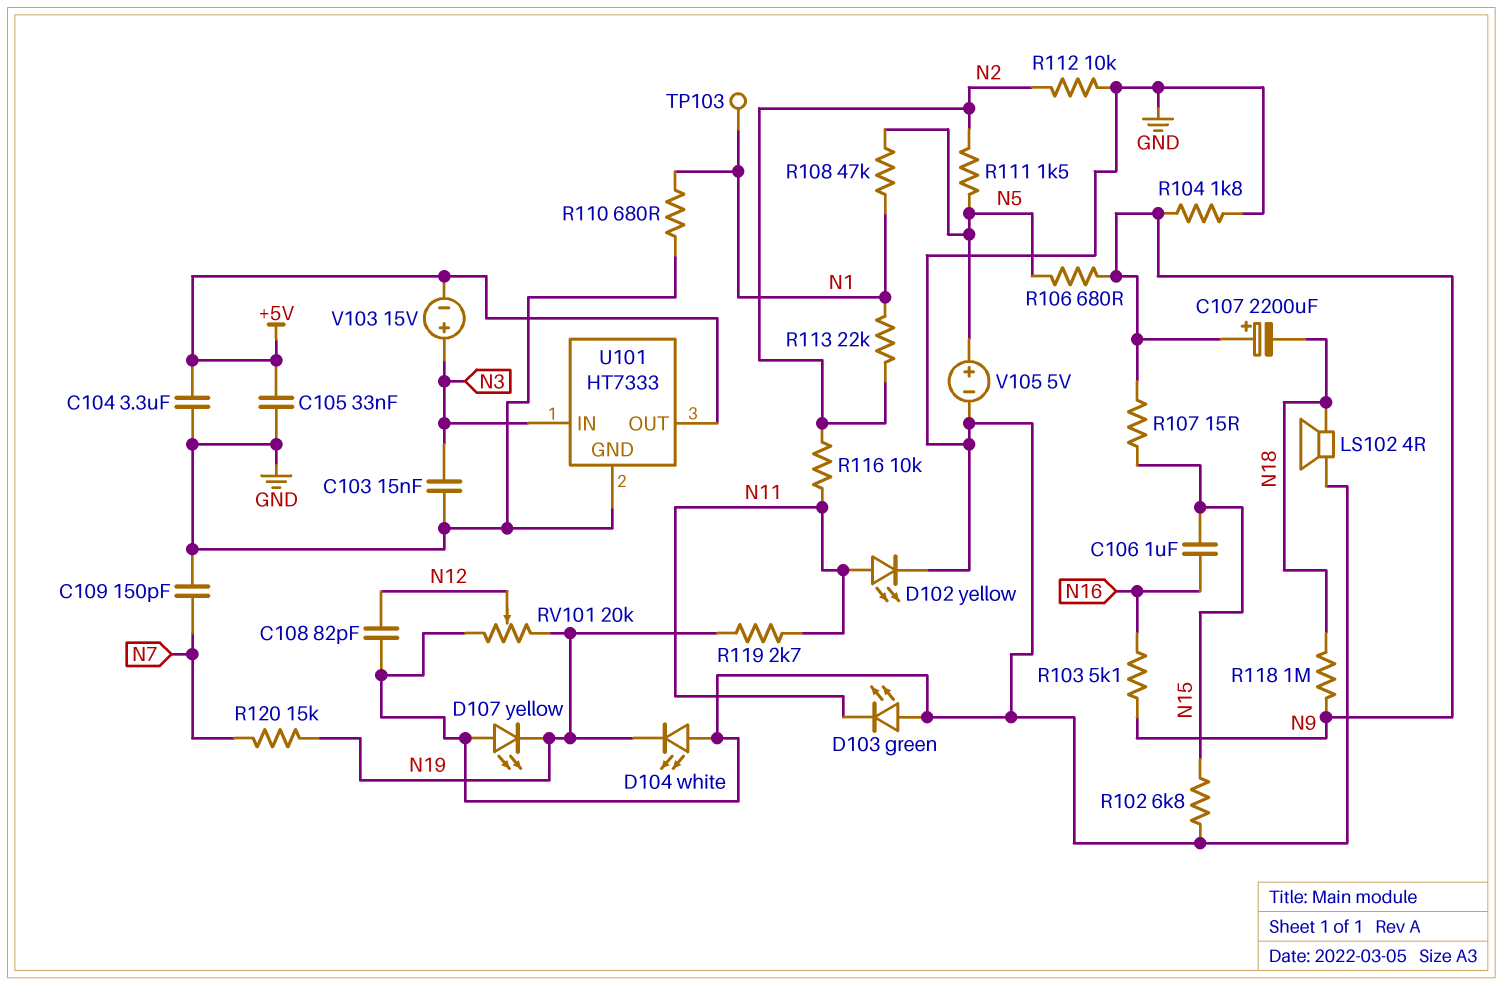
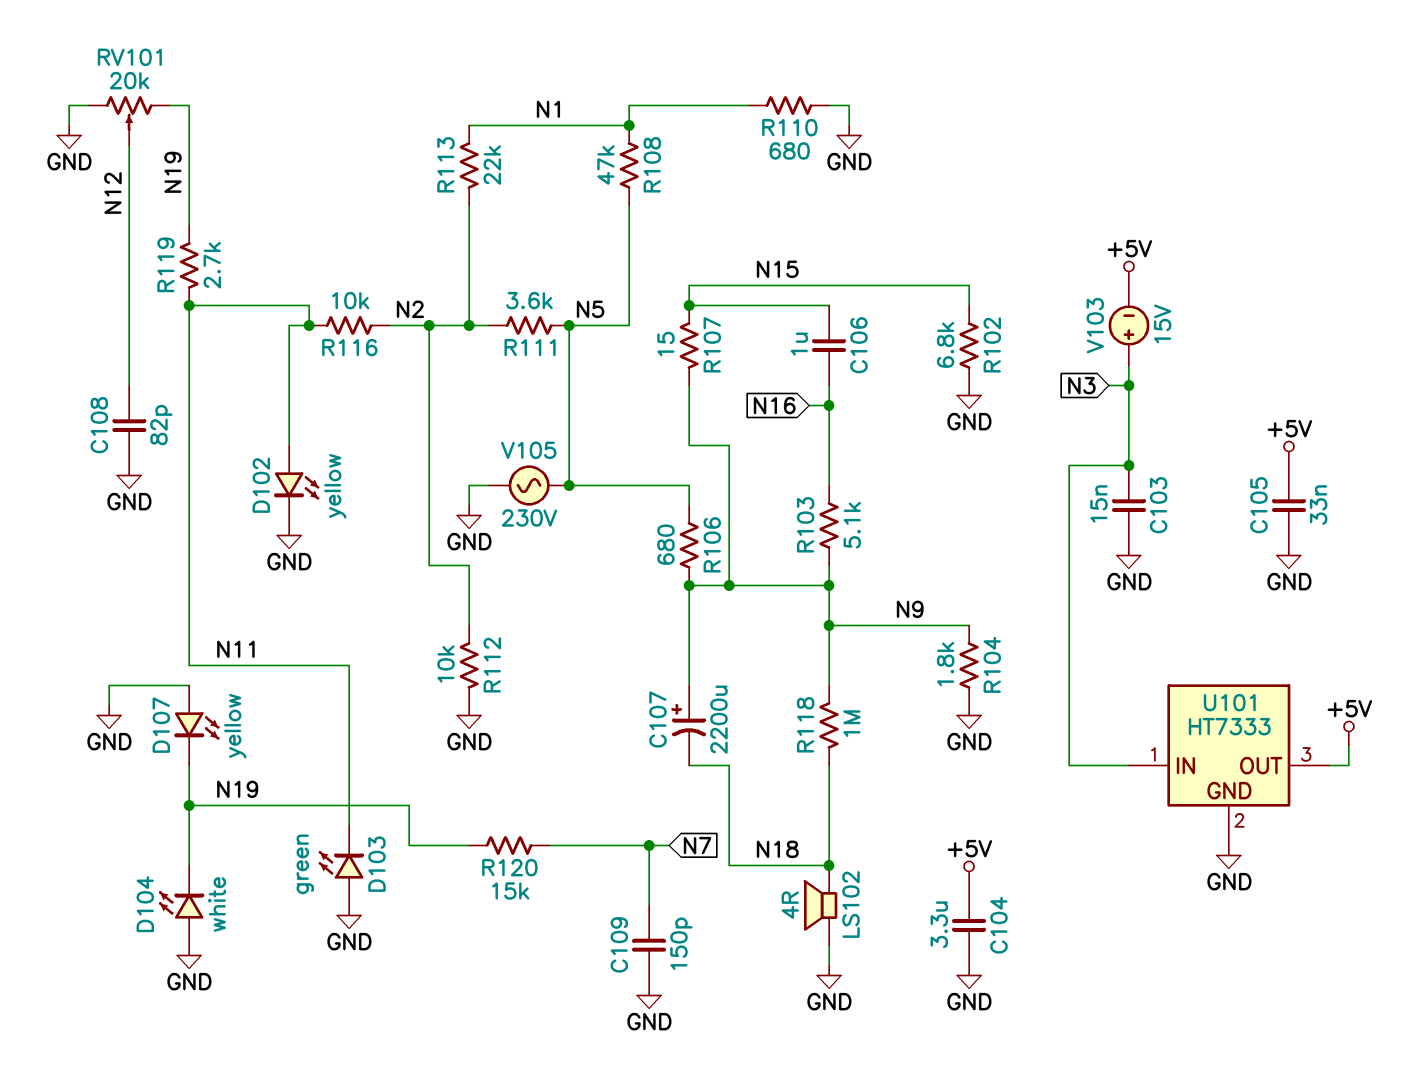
R111: 1.5k (N2, N5) -> 3.6k (N2, N5)
TP103: test point (N1) -> none
V105: 5V (plus N5, minus GND) -> AC 230V (GND, N5)

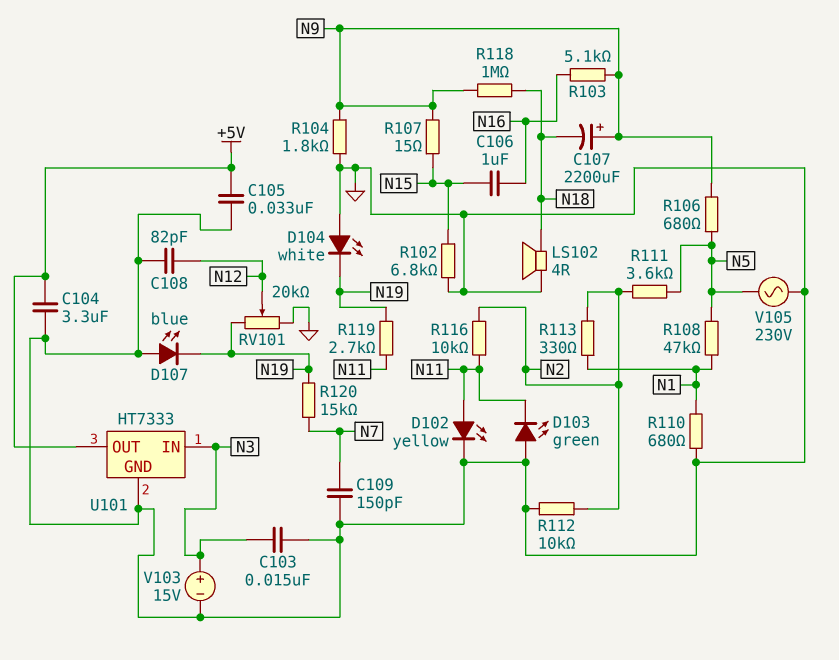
D107: LED yellow (A GND, K N19) -> LED blue (A GND, K N19)
R113: 22k (N1, N2) -> 330 (N1, N2)
V103: 15V (plus N3, minus +5V) -> 15V (plus N3, minus GND)

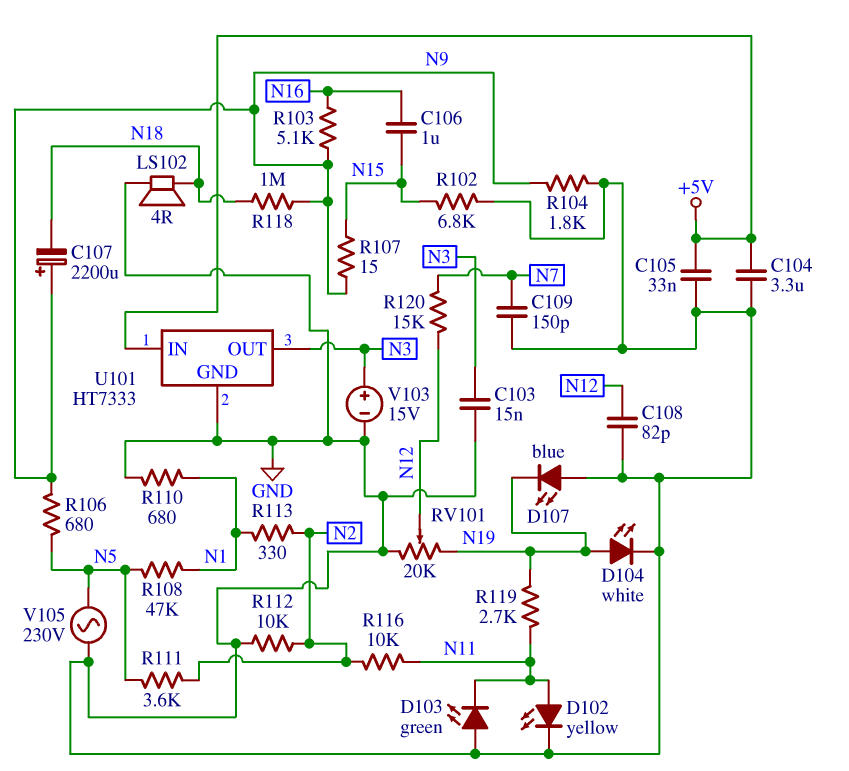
D104: LED white (A GND, K N19) -> LED white (A N19, K GND)
R120: 15k (N7, N19) -> 15k (N7, N12)
U101 pin IN: N3 -> +5V
U101 pin OUT: +5V -> N3

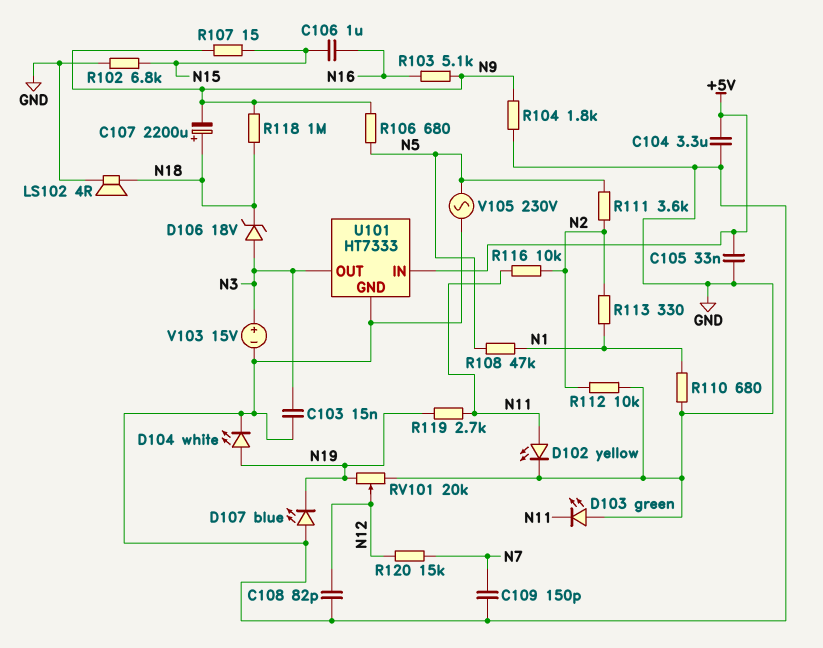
C107: 2200uF (plus N9, minus N18) -> 2200uF (plus N18, minus N9)
D106: none -> zener 18V (A N3, K N18)

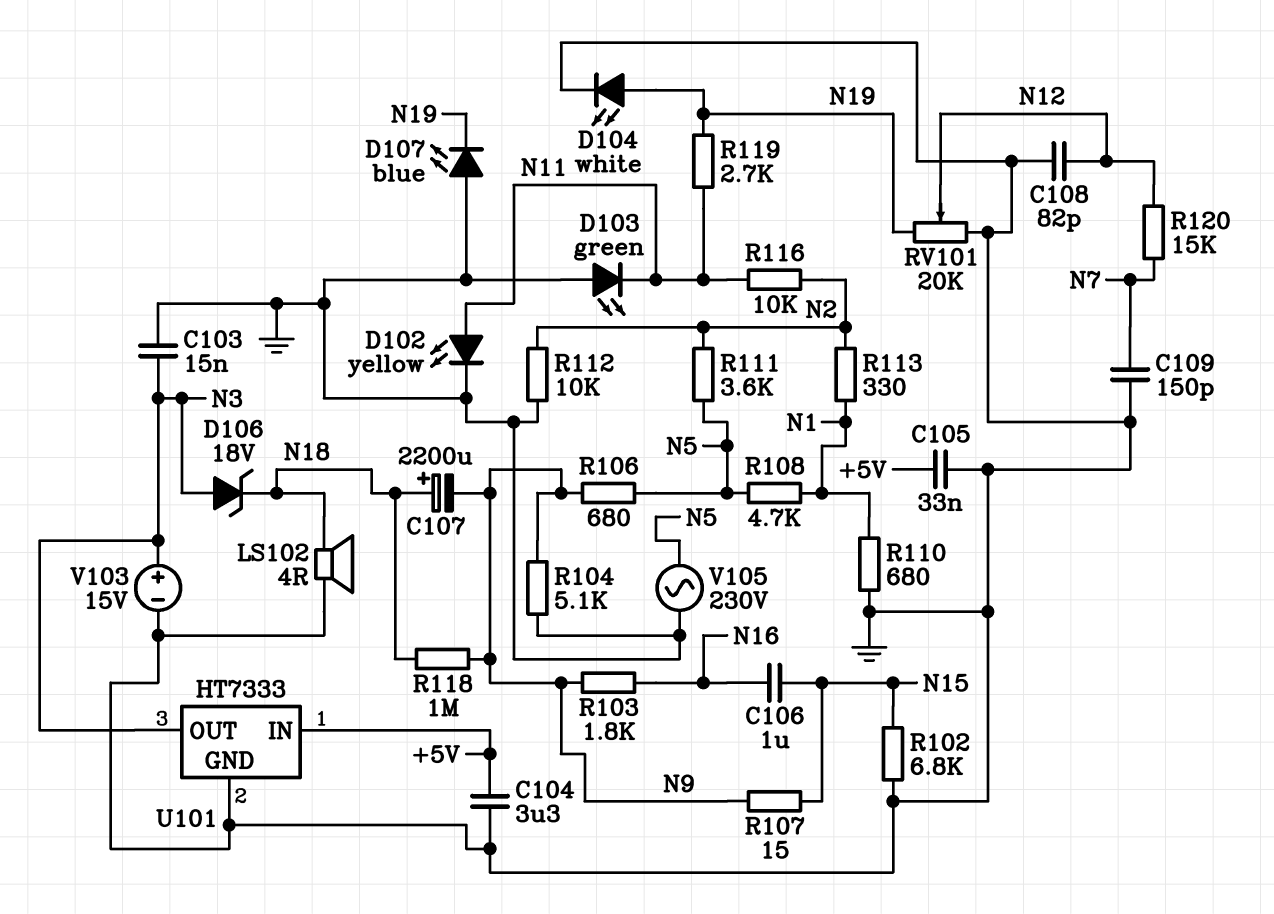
R103: 5.1k (N9, N16) -> 1.8k (N9, N16)
R104: 1.8k (GND, N9) -> 5.1k (GND, N9)
R108: 47k (N1, N5) -> 4.7k (N1, N5)

